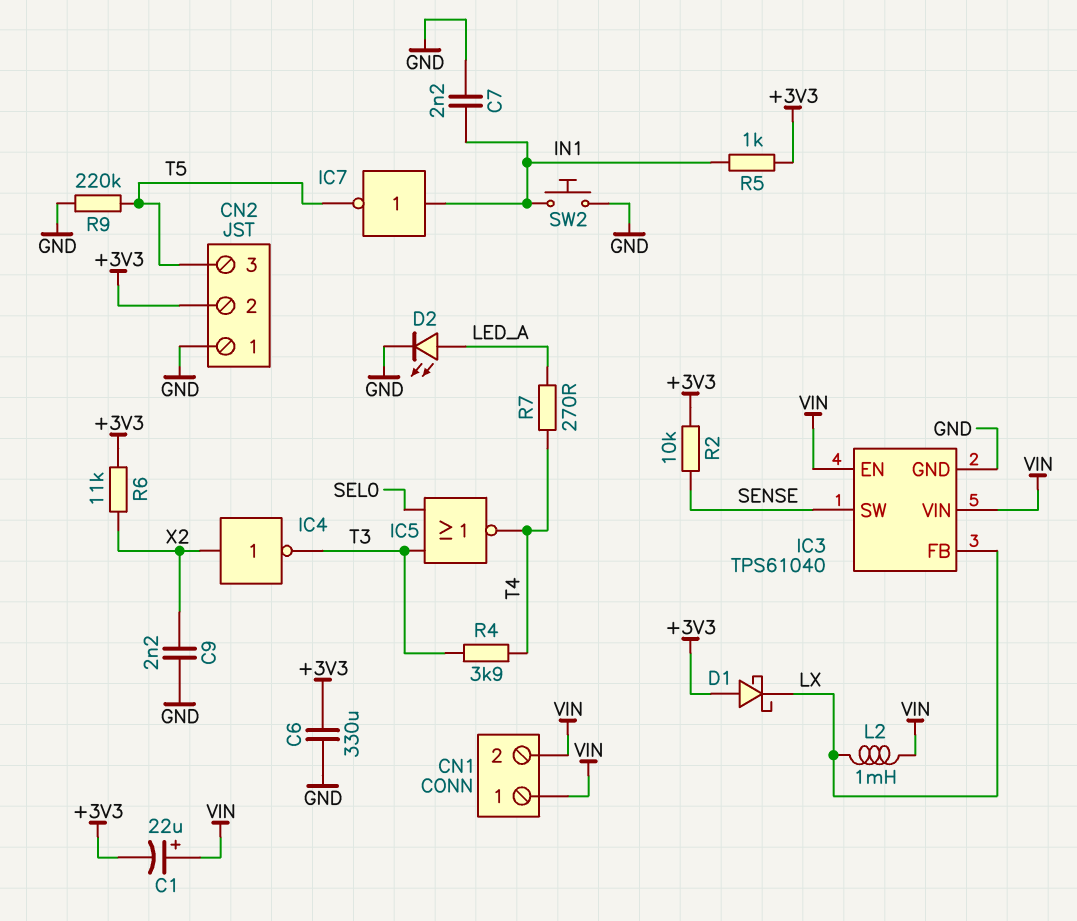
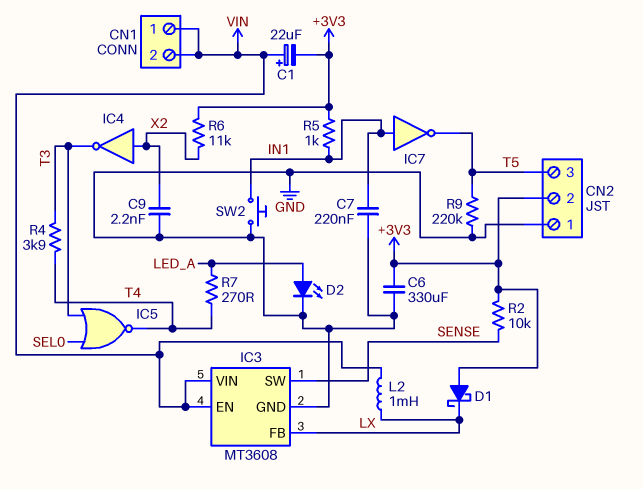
C7: 2.2nF (GND, IN1) -> 220nF (GND, IN1)
IC3: TPS61040 -> MT3608

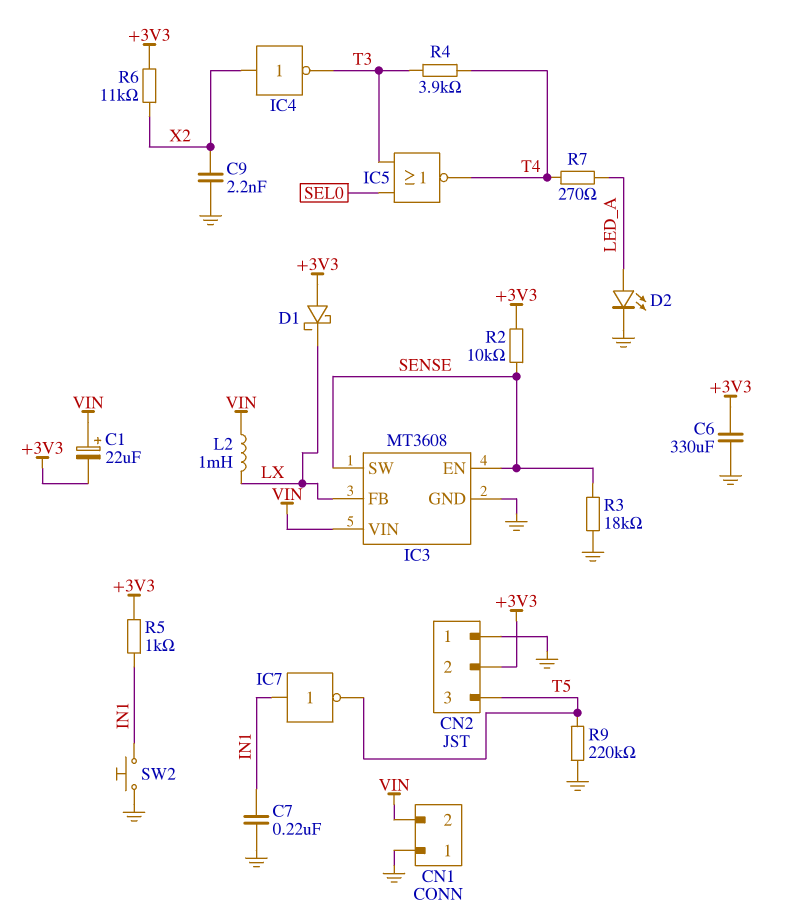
CN1 pin 1: VIN -> GND
IC3 pin EN: VIN -> SENSE
R3: none -> 18k (GND, SENSE)

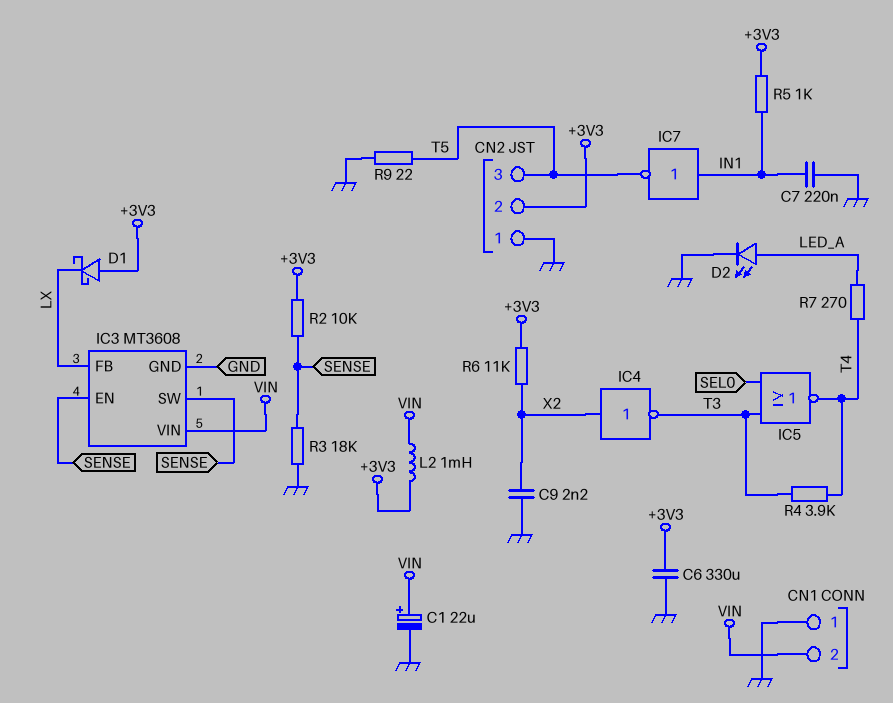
C1: 22uF (plus VIN, minus +3V3) -> 22uF (plus VIN, minus GND)
L2: 1mH (LX, VIN) -> 1mH (+3V3, VIN)
R9: 220k (GND, T5) -> 22 (GND, T5)
SW2: button (GND, IN1) -> none

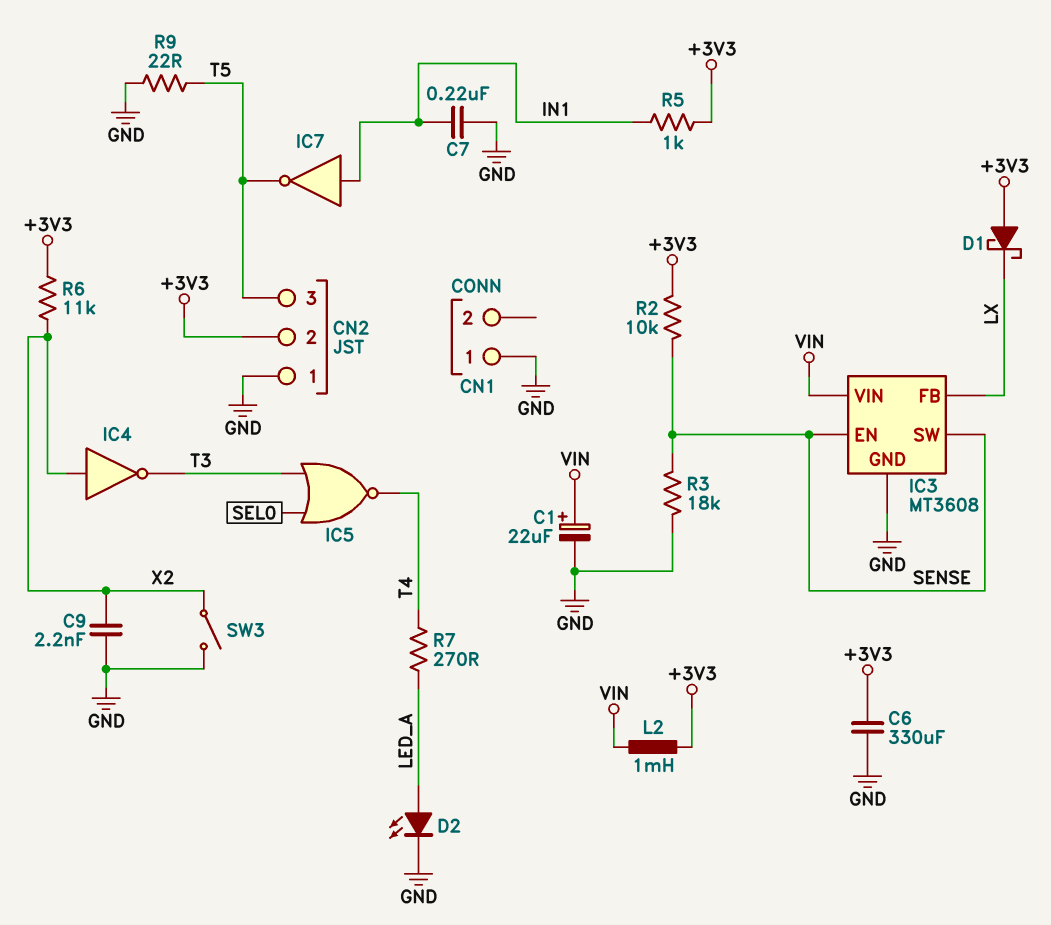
CN1 pin 2: VIN -> none
R4: 3.9k (T3, T4) -> none
SW3: none -> switch (GND, X2)

